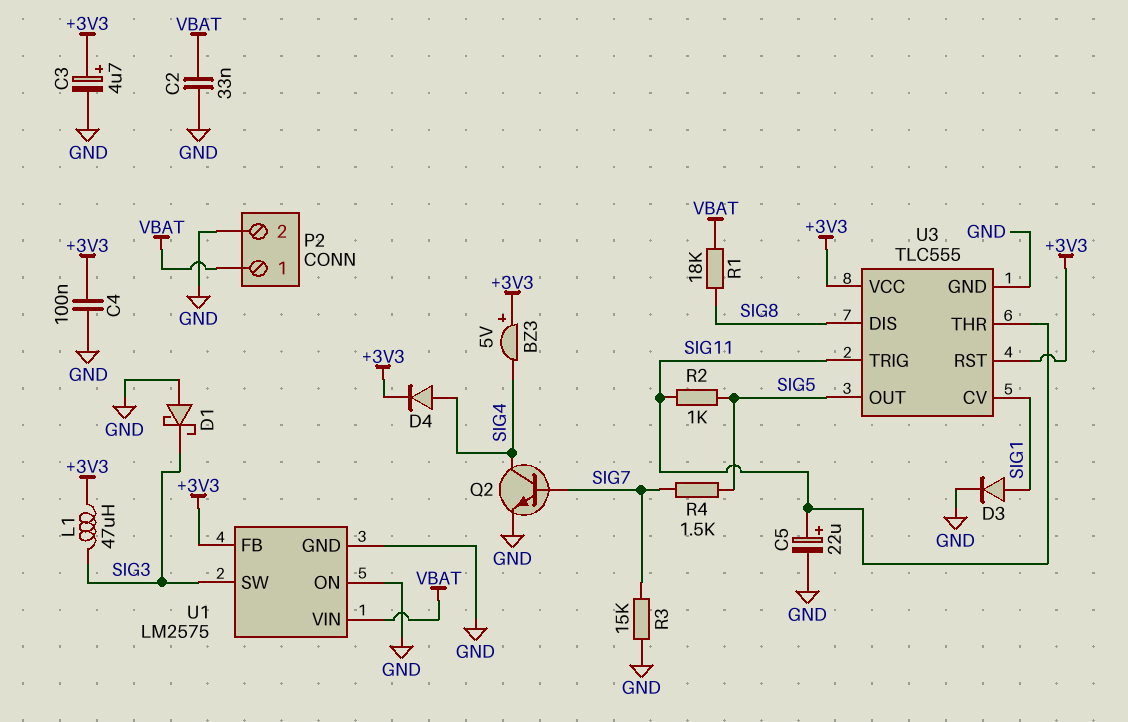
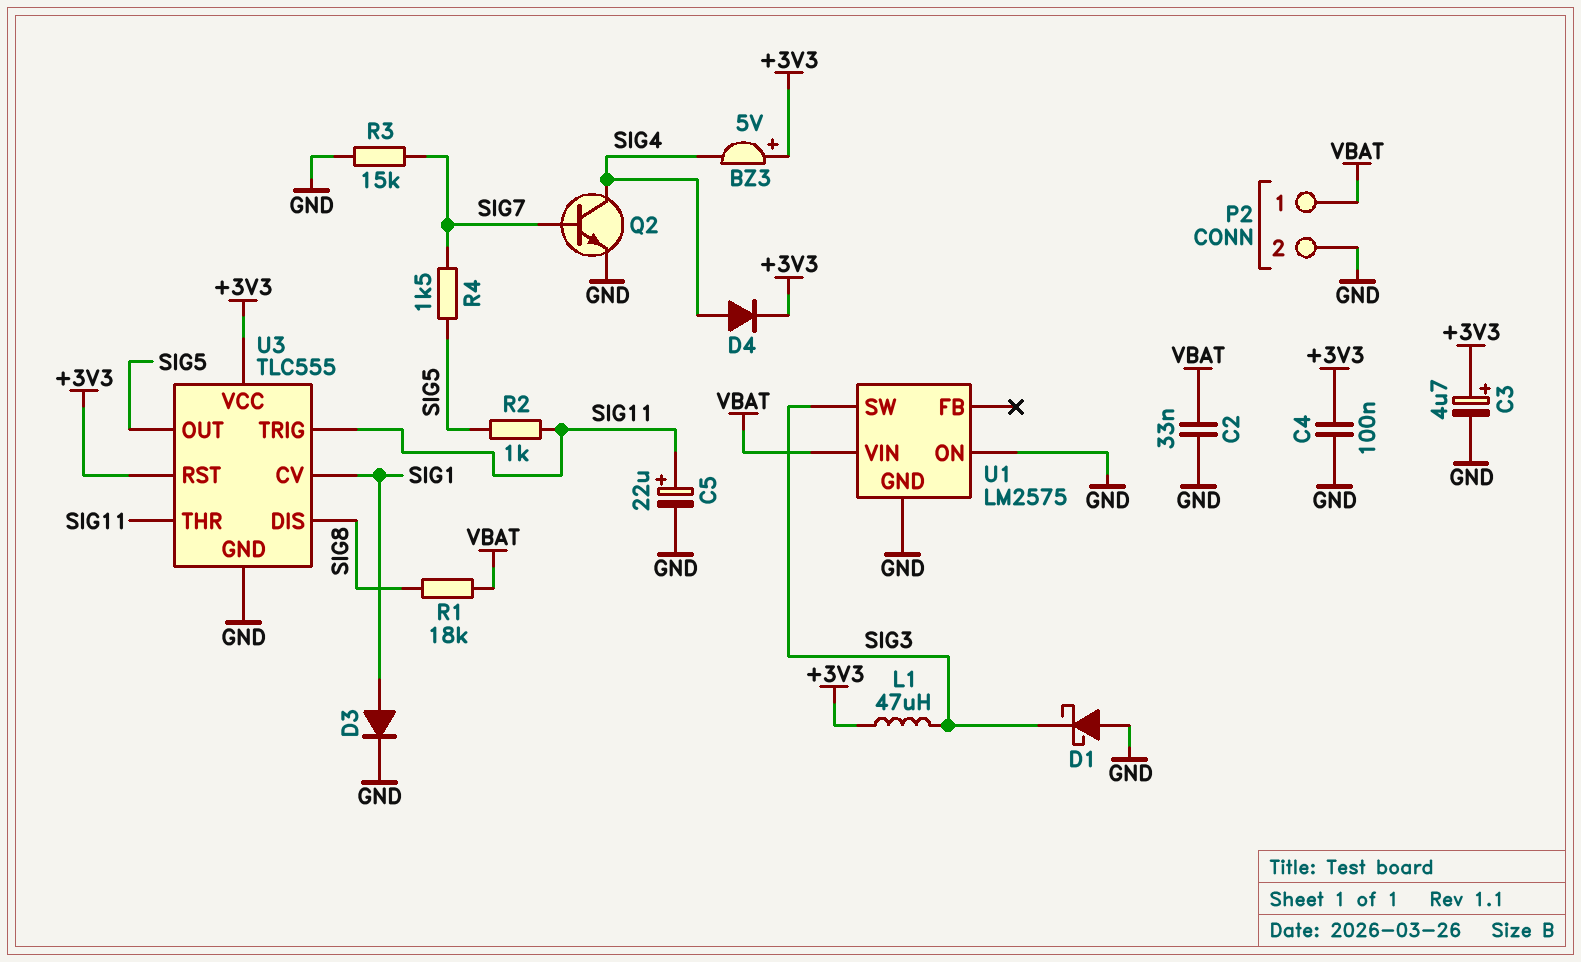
U1 pin FB: +3V3 -> none

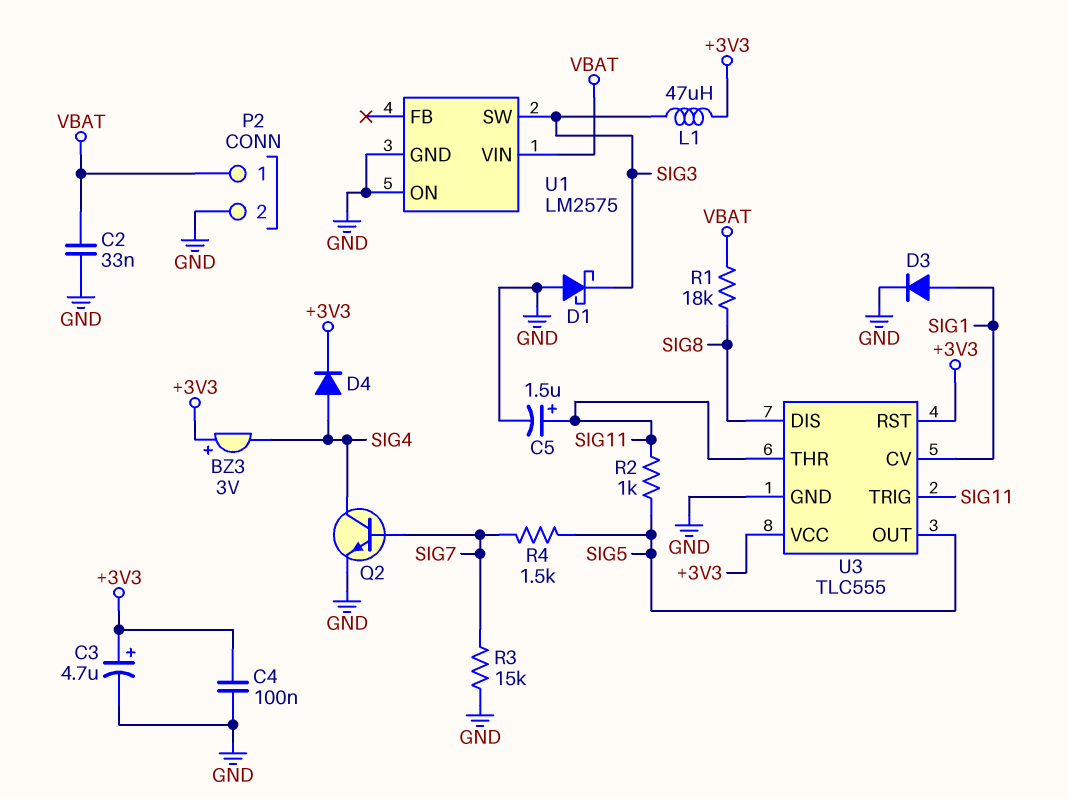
BZ3: buzzer 5V (plus +3V3, minus SIG4) -> buzzer 3V (plus +3V3, minus SIG4)
C5: 22uF (plus SIG11, minus GND) -> 1.5uF (plus SIG11, minus GND)

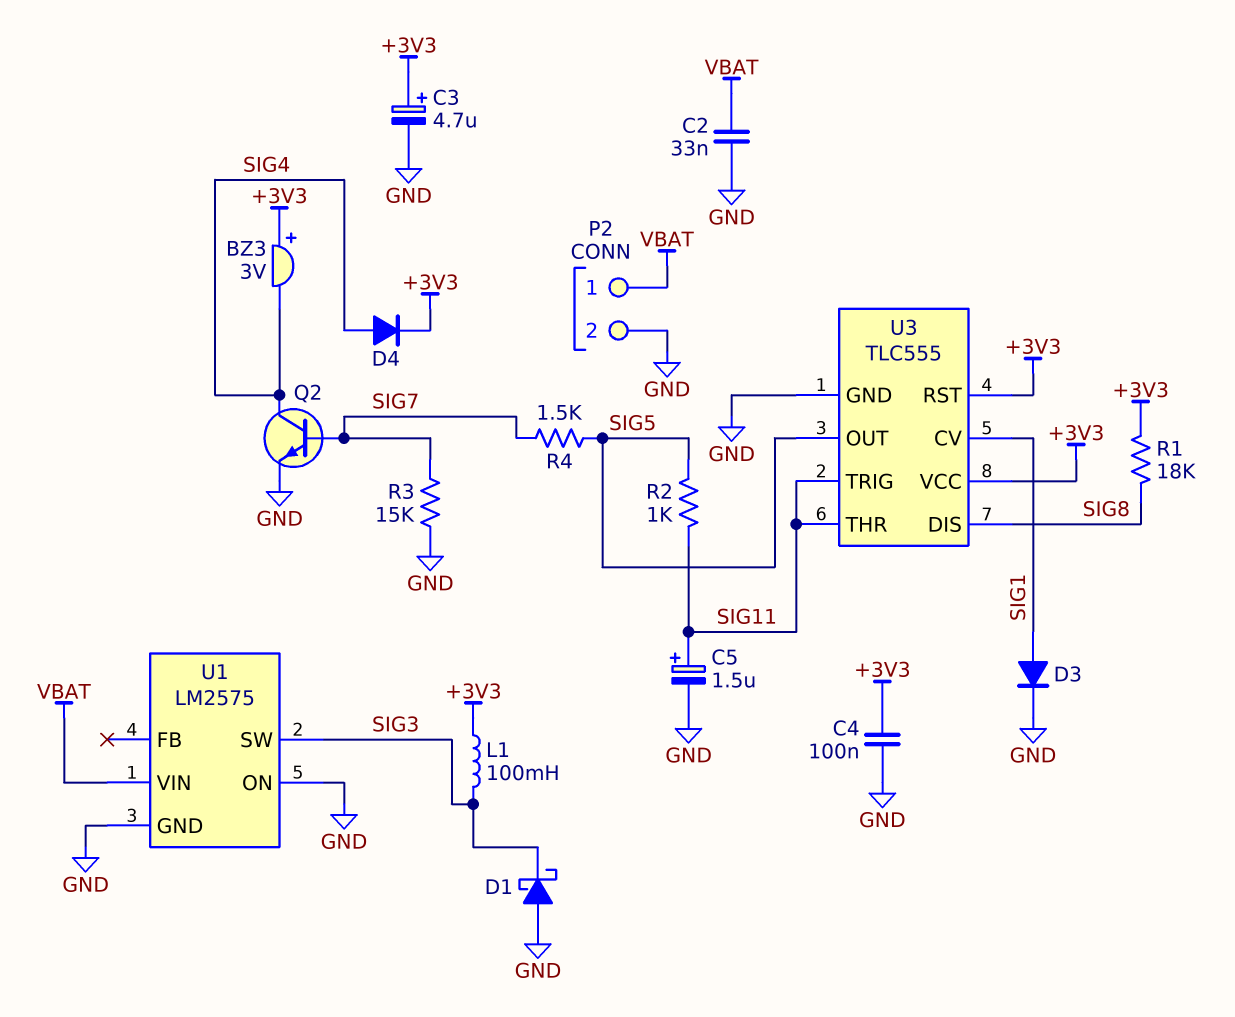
L1: 47uH (+3V3, SIG3) -> 100mH (+3V3, SIG3)
R1: 18k (SIG8, VBAT) -> 18k (+3V3, SIG8)

